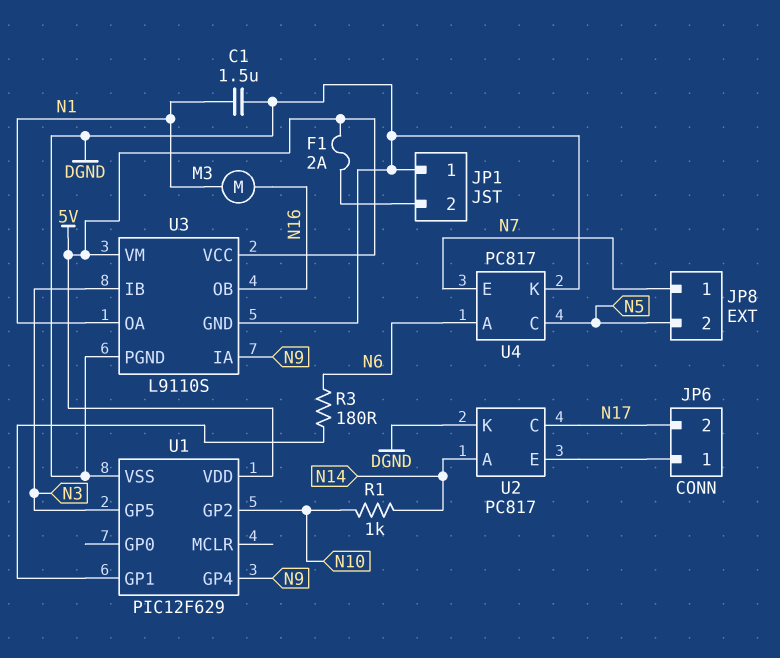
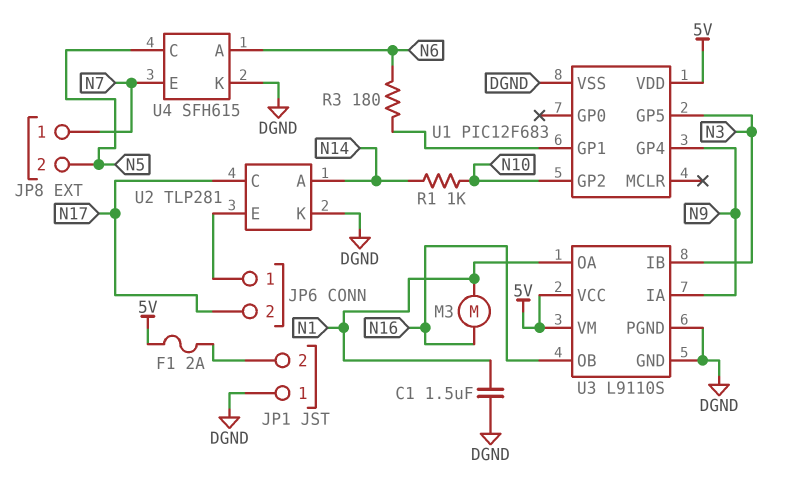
U1: PIC12F629 -> PIC12F683
U2: PC817 -> TLP281
U4: PC817 -> SFH615

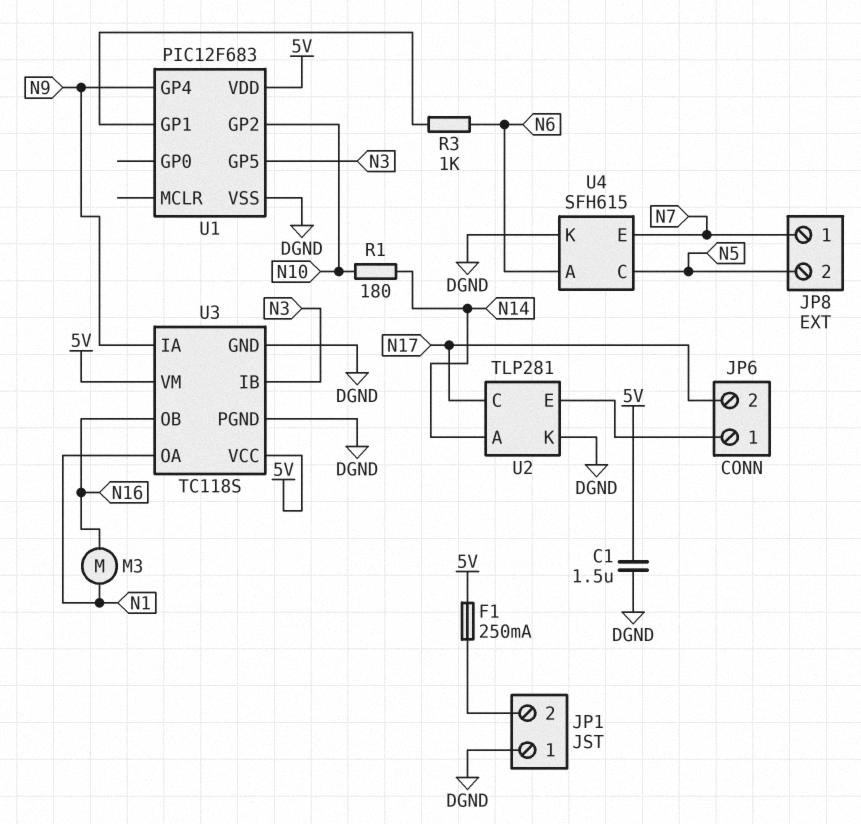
C1: 1.5uF (DGND, N1) -> 1.5uF (5V, DGND)
F1: 2A (5V, JP1/2) -> 250mA (5V, JP1/2)
R1: 1k (N10, N14) -> 180 (N10, N14)
R3: 180 (N6, U1/GP1) -> 1k (N6, U1/GP1)
U3: L9110S -> TC118S

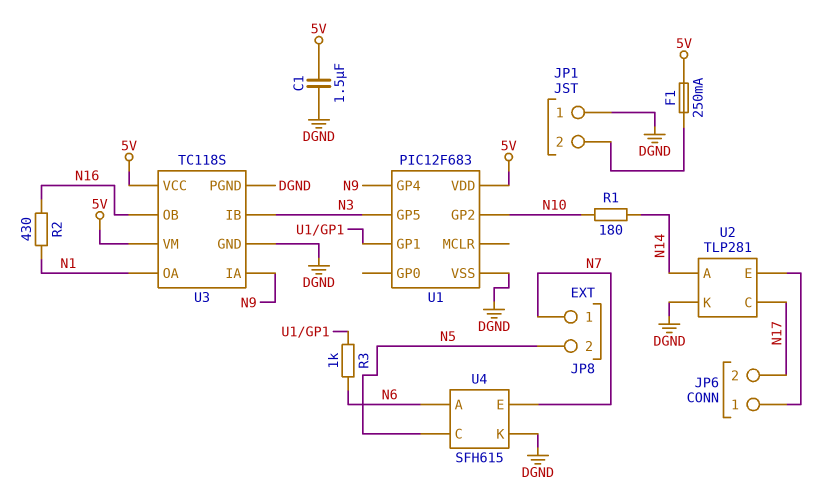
M3: motor (N1, N16) -> none
R2: none -> 430 (N1, N16)

